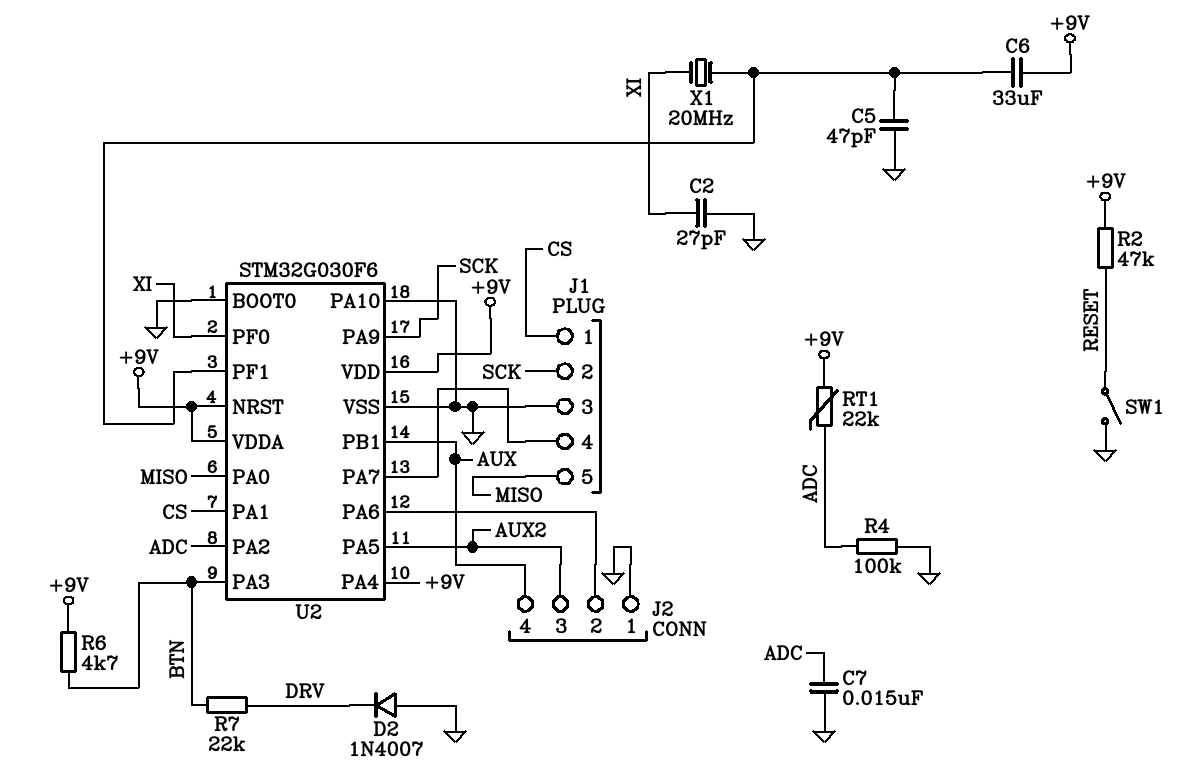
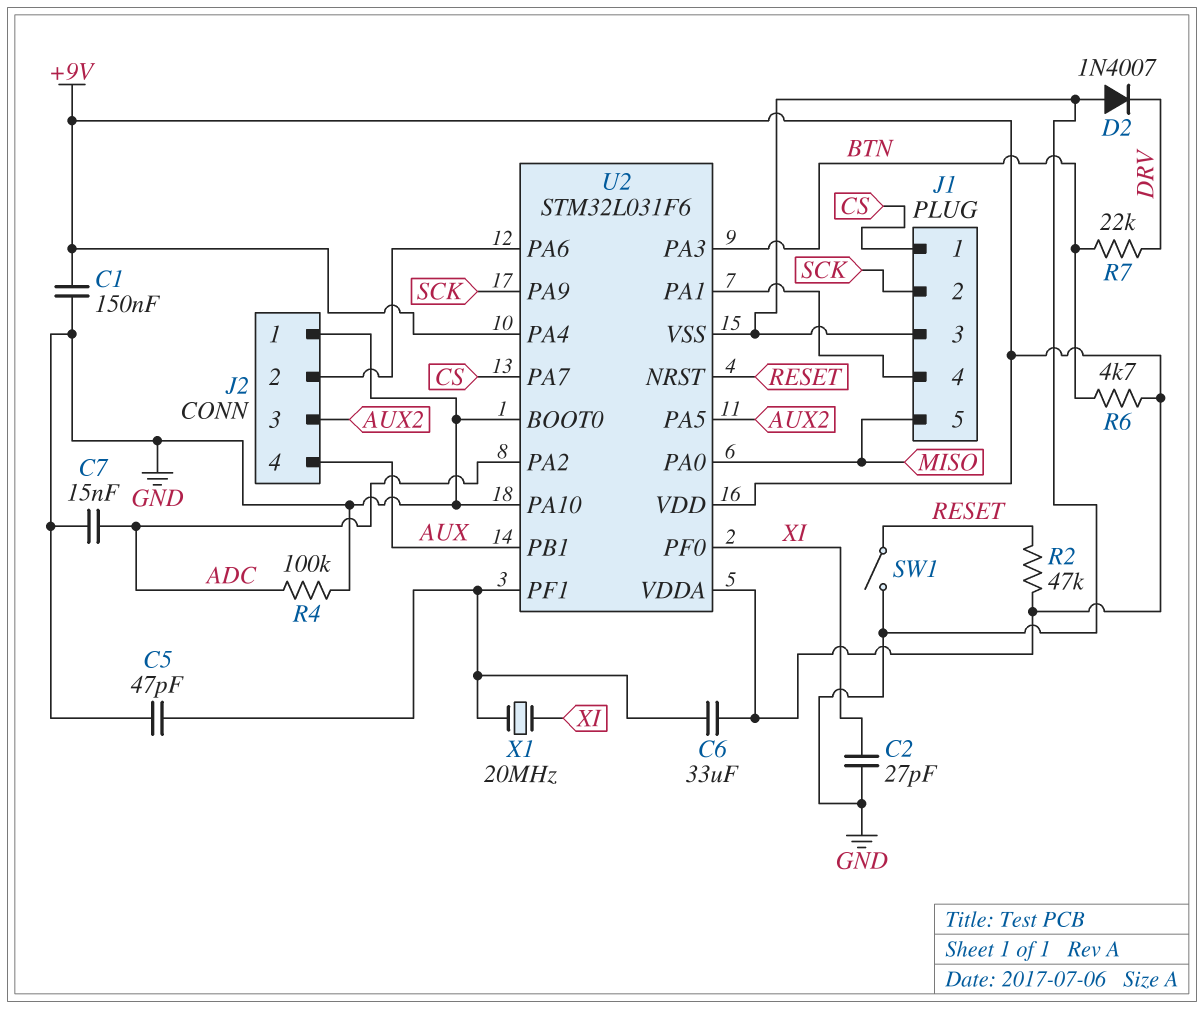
C1: none -> 150nF (+9V, GND)
RT1: 22k (+9V, ADC) -> none
U2: STM32G030F6 -> STM32L031F6
U2 pin NRST: +9V -> RESET
U2 pin PA1: CS -> J1/4
U2 pin PA7: J1/4 -> CS

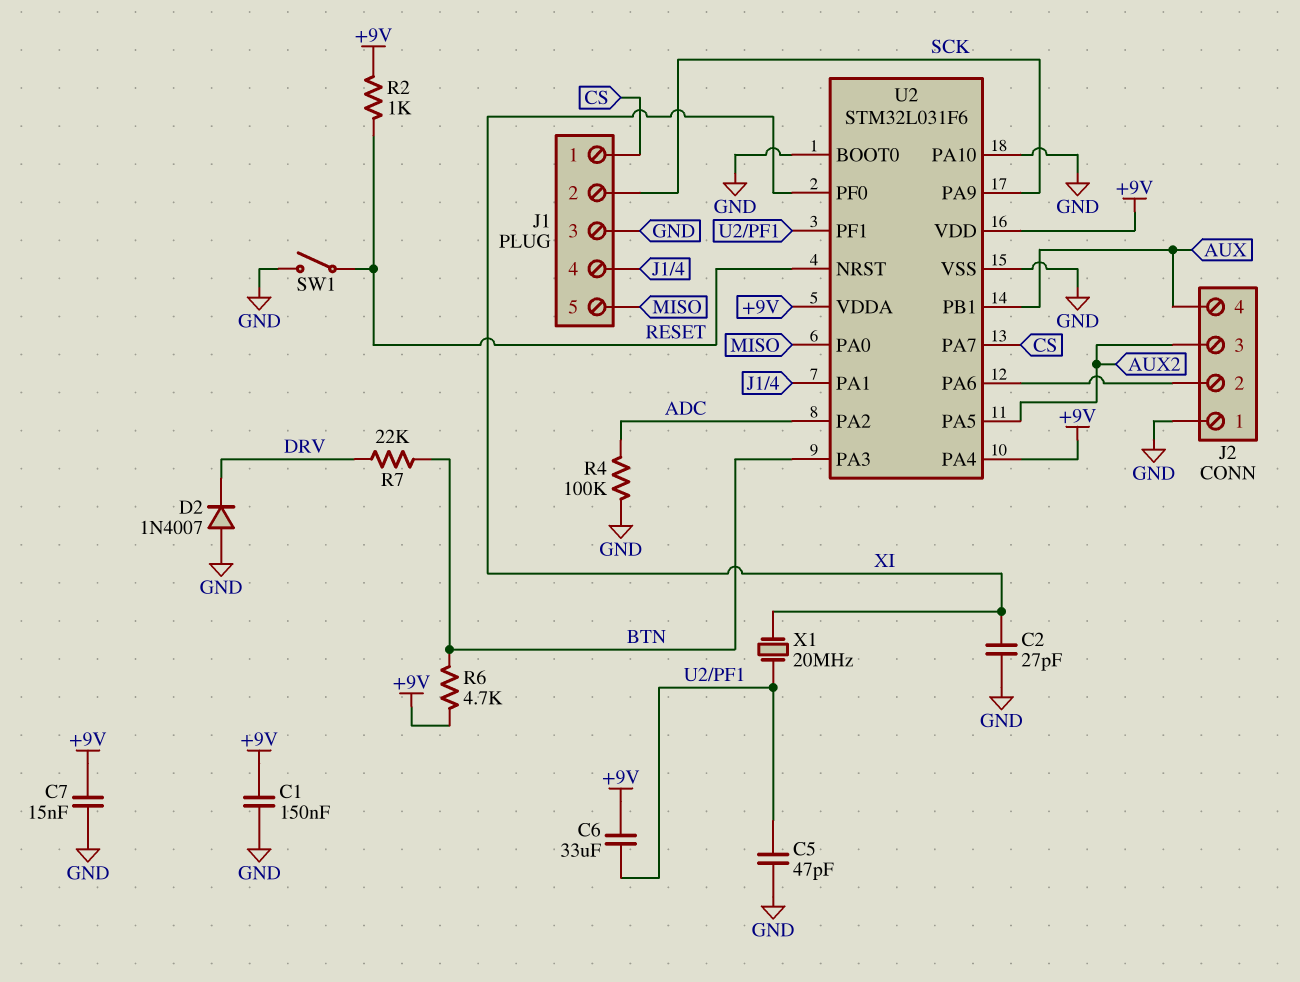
C7: 15nF (ADC, GND) -> 15nF (+9V, GND)
R2: 47k (+9V, RESET) -> 1k (+9V, RESET)

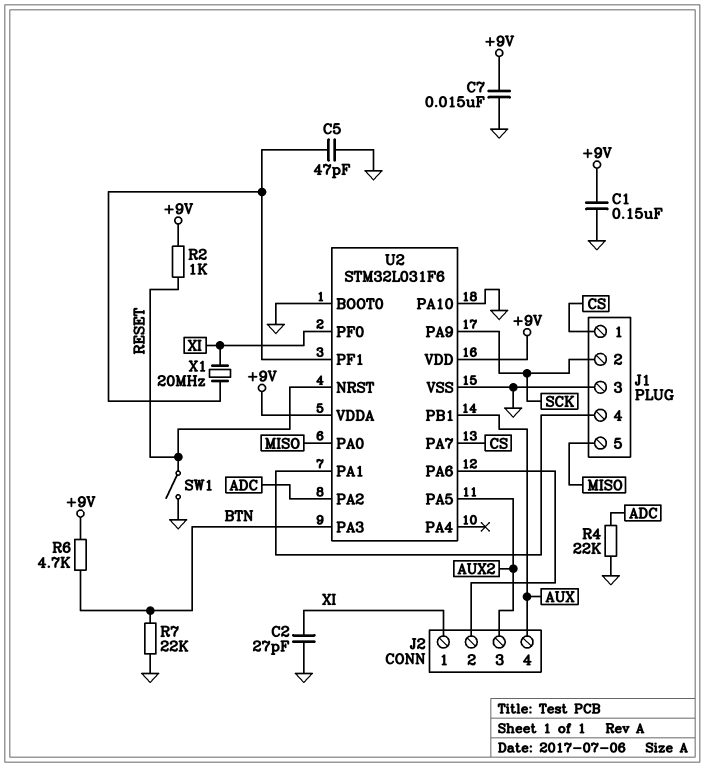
C6: 33uF (+9V, U2/PF1) -> none
D2: diode 1N4007 (A GND, K DRV) -> none
J2 pin 1: GND -> XI
R4: 100k (ADC, GND) -> 22k (ADC, GND)
R7: 22k (BTN, DRV) -> 22k (BTN, GND)
U2 pin PA4: +9V -> none

